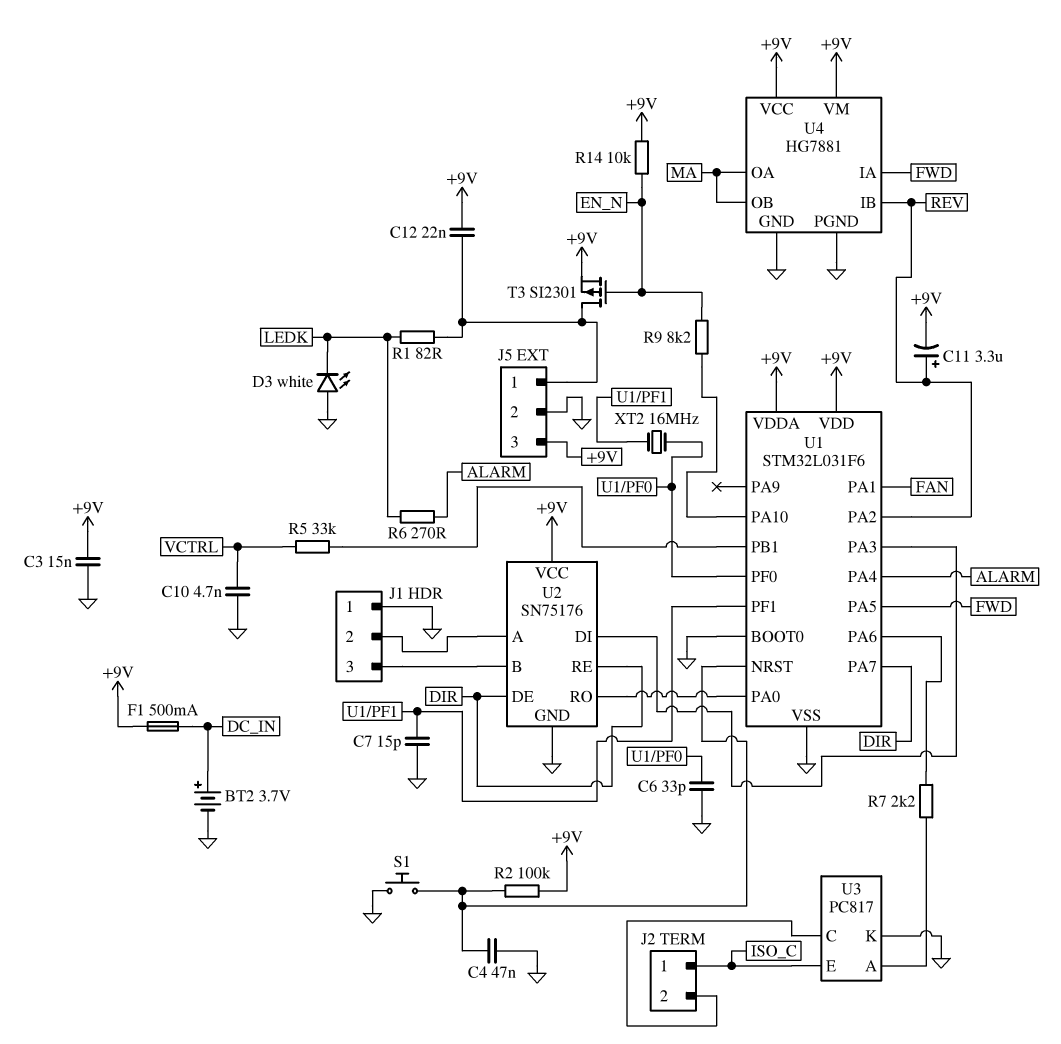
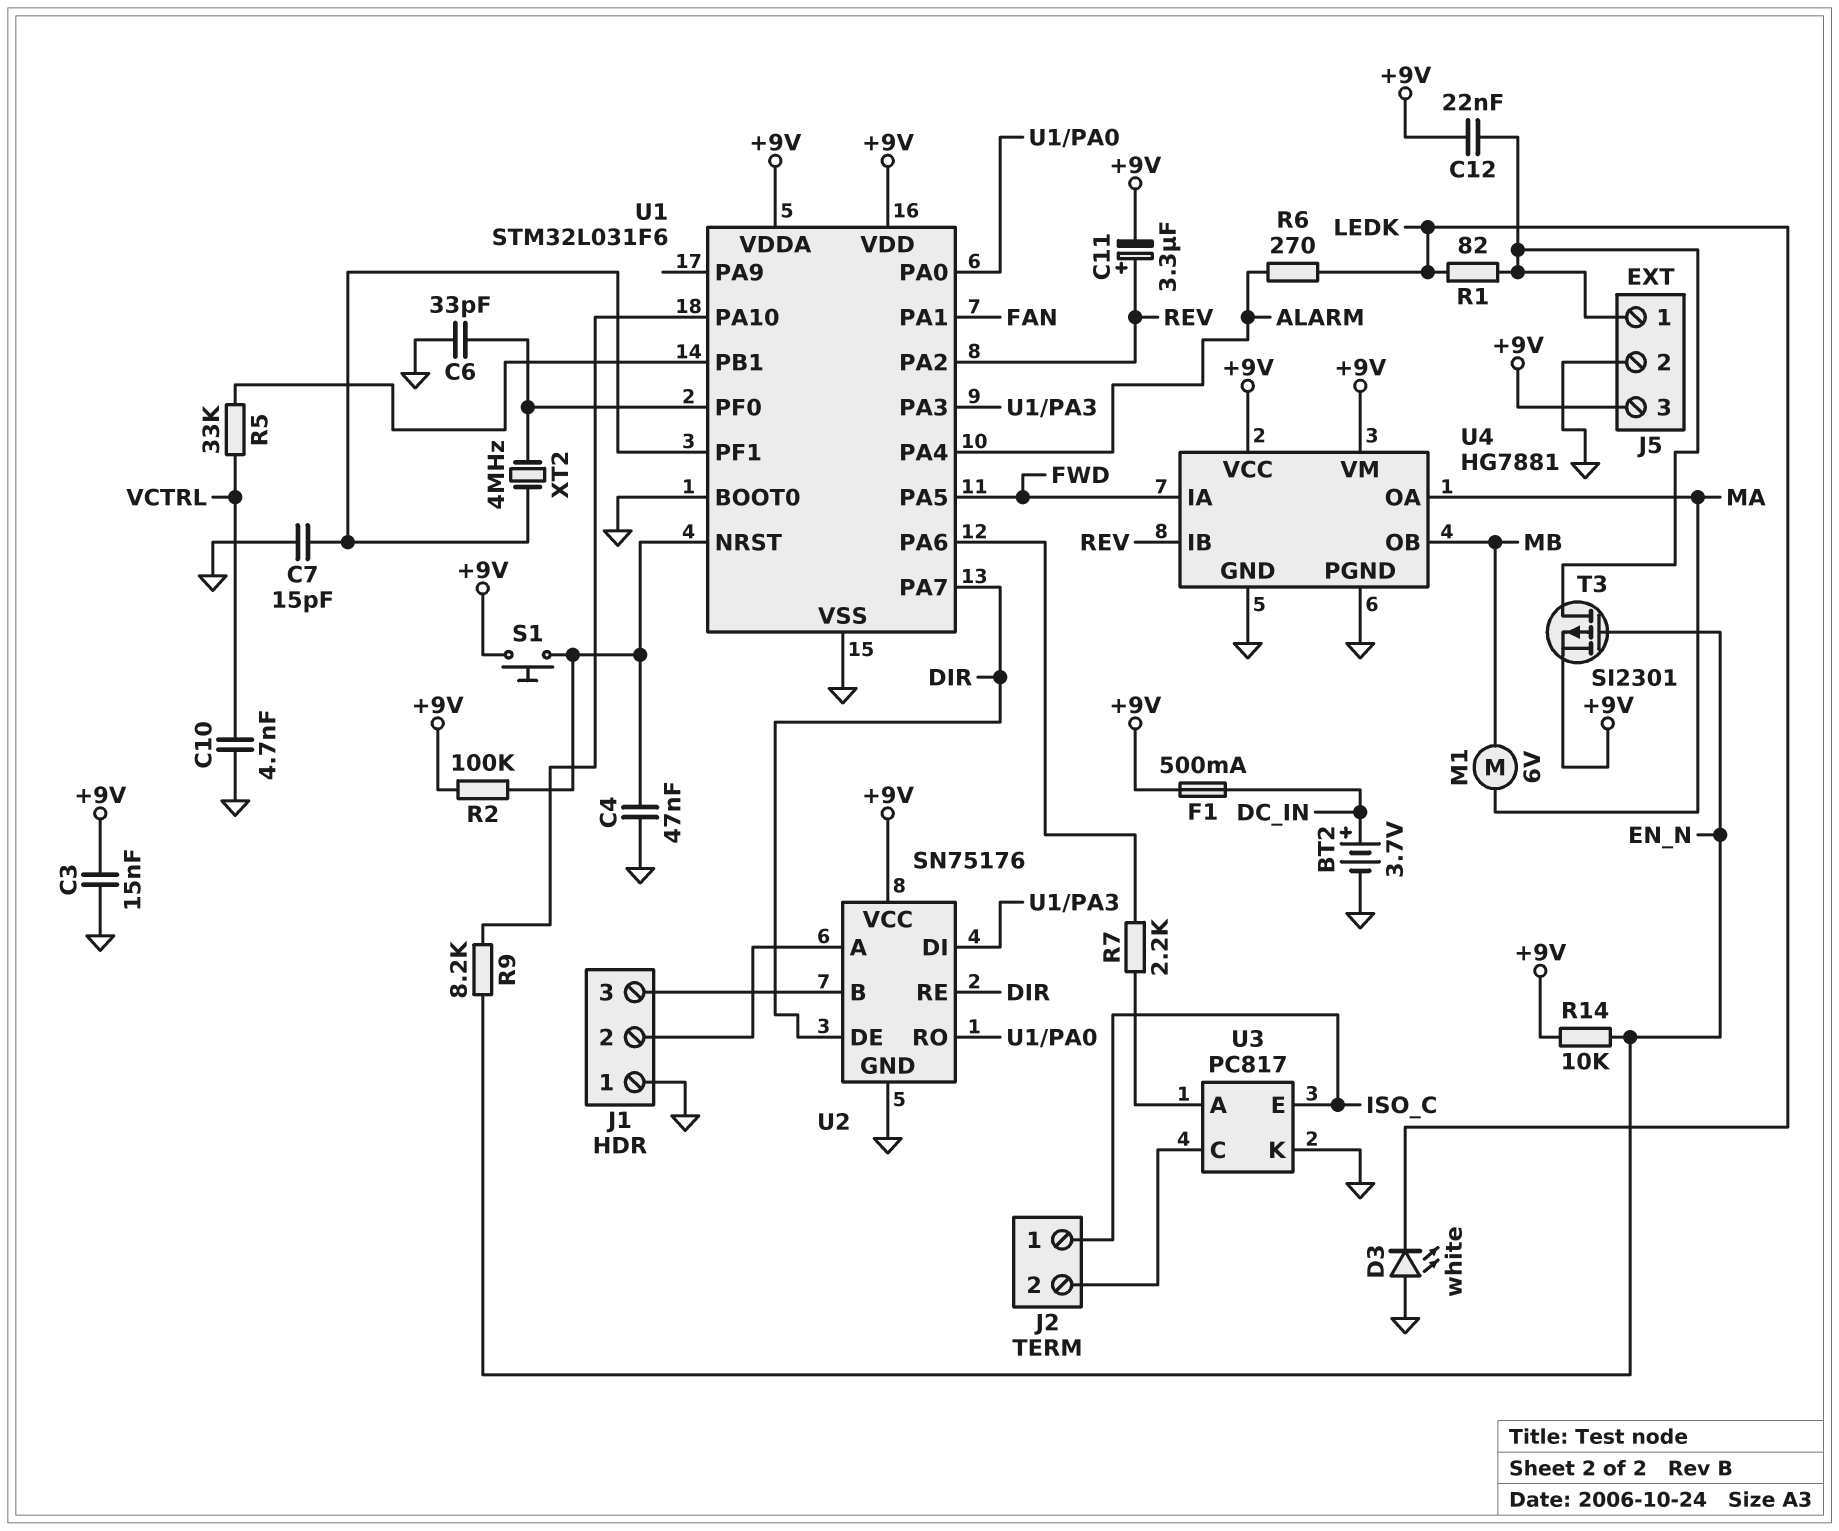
M1: none -> motor 6V (MA, MB)
S1: button (GND, U1/NRST) -> button (+9V, U1/NRST)
U4 pin OB: MA -> MB
XT2: 16MHz (U1/PF0, U1/PF1) -> 4MHz (U1/PF0, U1/PF1)

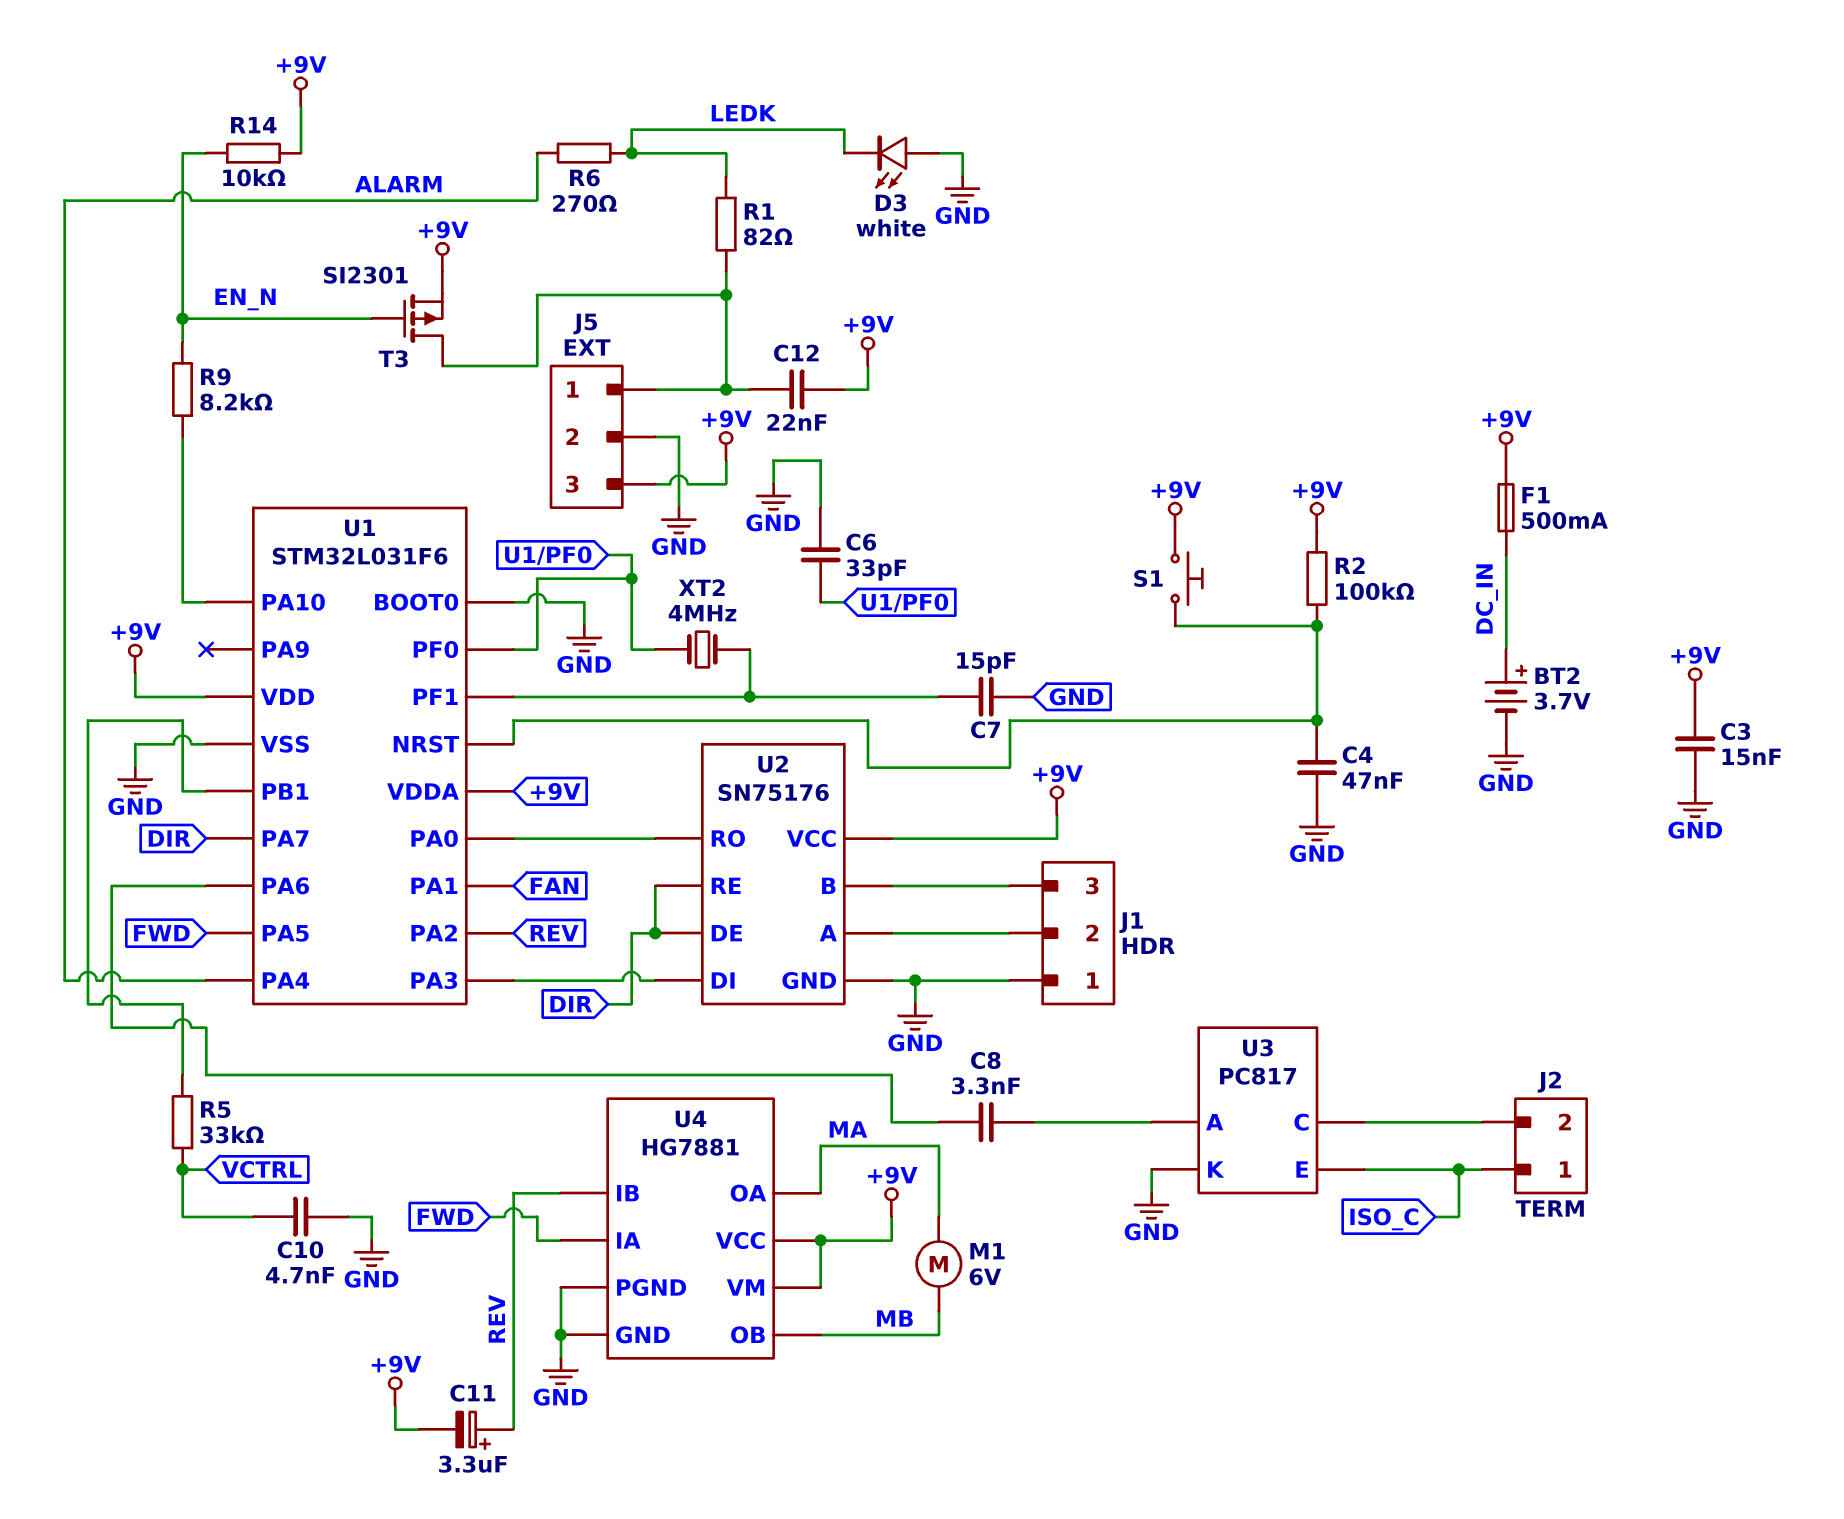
C8: none -> 3.3nF (U1/PA6, U3/A)
R7: 2.2k (U1/PA6, U3/A) -> none

